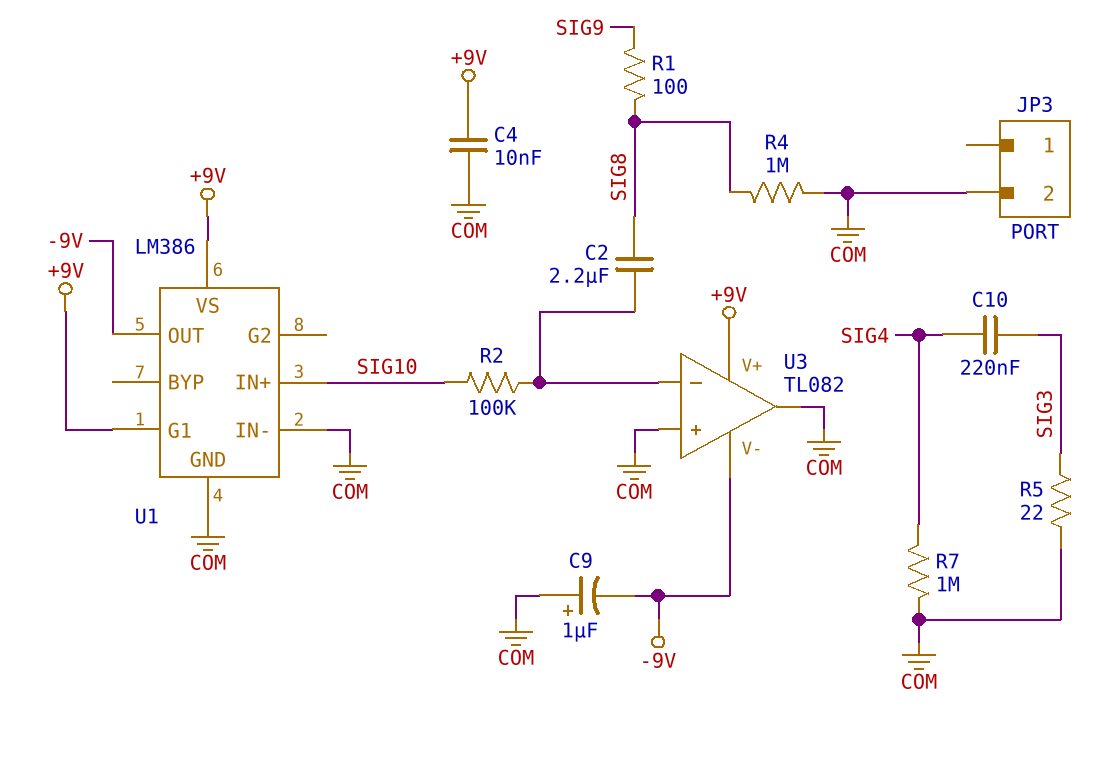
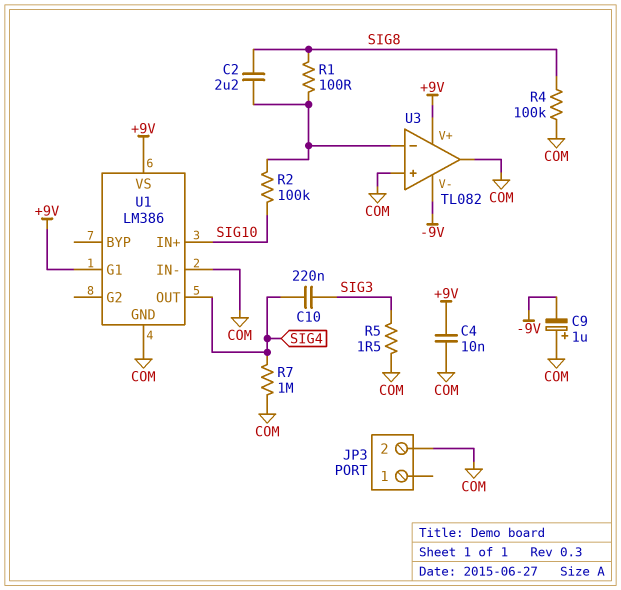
R1: 100 (SIG8, SIG9) -> 100 (SIG8, U3/in-)
R4: 1M (COM, SIG8) -> 100k (COM, SIG8)
R5: 22 (COM, SIG3) -> 1.5 (COM, SIG3)
U1 pin OUT: -9V -> SIG4

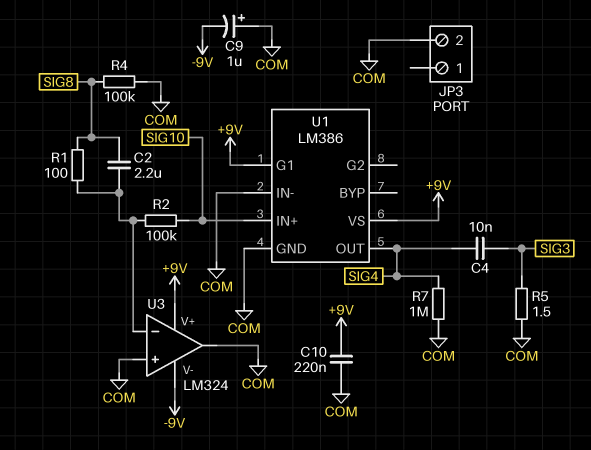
C4: 10nF (+9V, COM) -> 10nF (SIG3, SIG4)
C10: 220nF (SIG3, SIG4) -> 220nF (+9V, COM)
U3: TL082 -> LM324

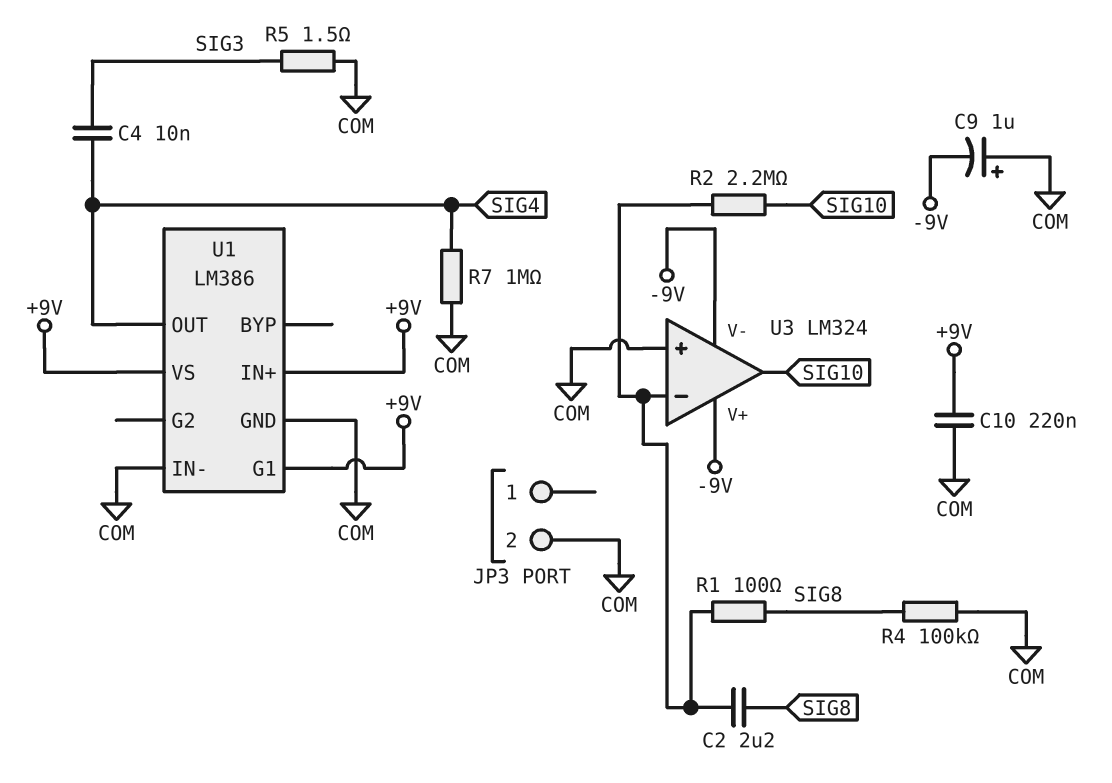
R2: 100k (SIG10, U3/in-) -> 2.2M (SIG10, U3/in-)
U1 pin IN+: SIG10 -> +9V
U3 pin V+: +9V -> -9V
U3 pin out: COM -> SIG10

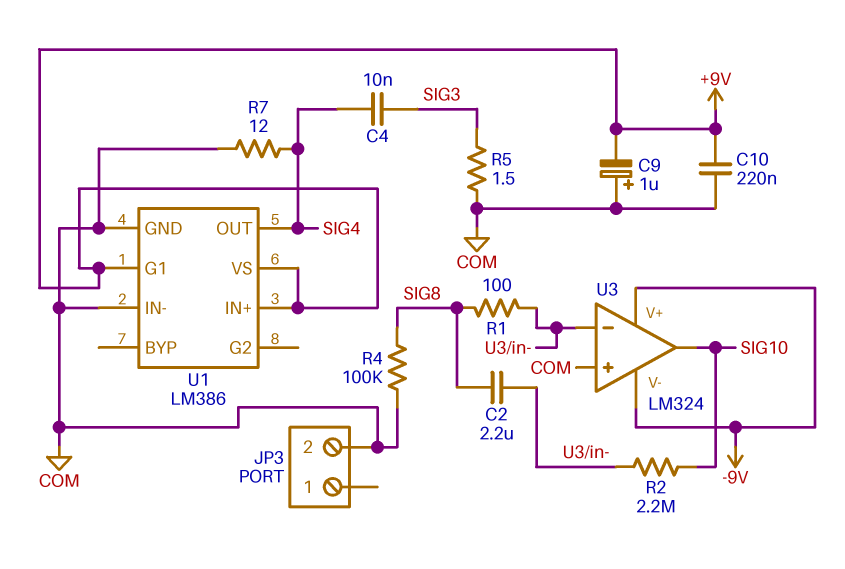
C9: 1uF (plus COM, minus -9V) -> 1uF (plus COM, minus +9V)
R7: 1M (COM, SIG4) -> 12 (COM, SIG4)

